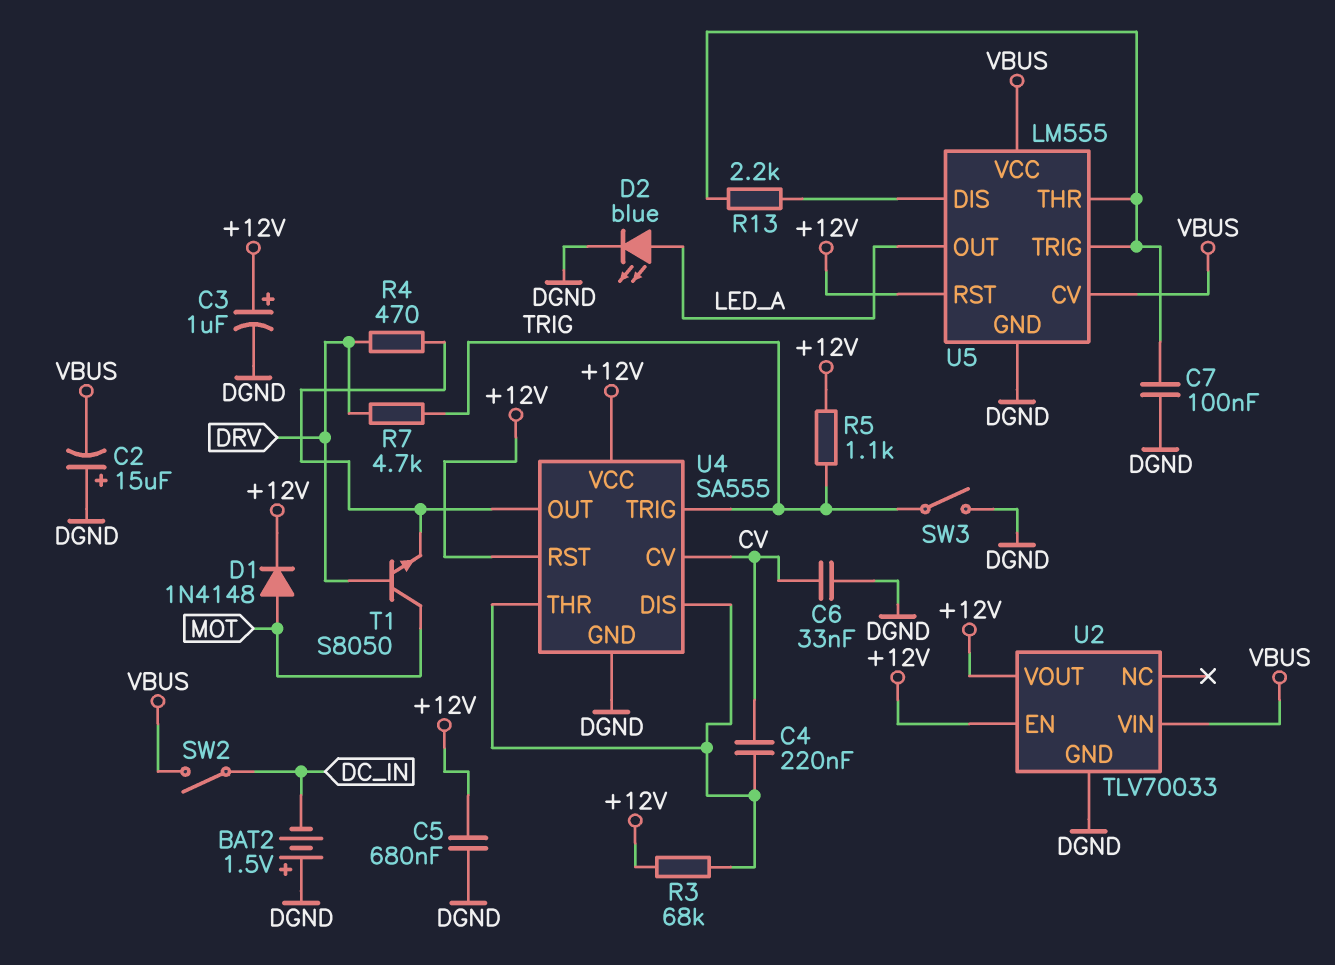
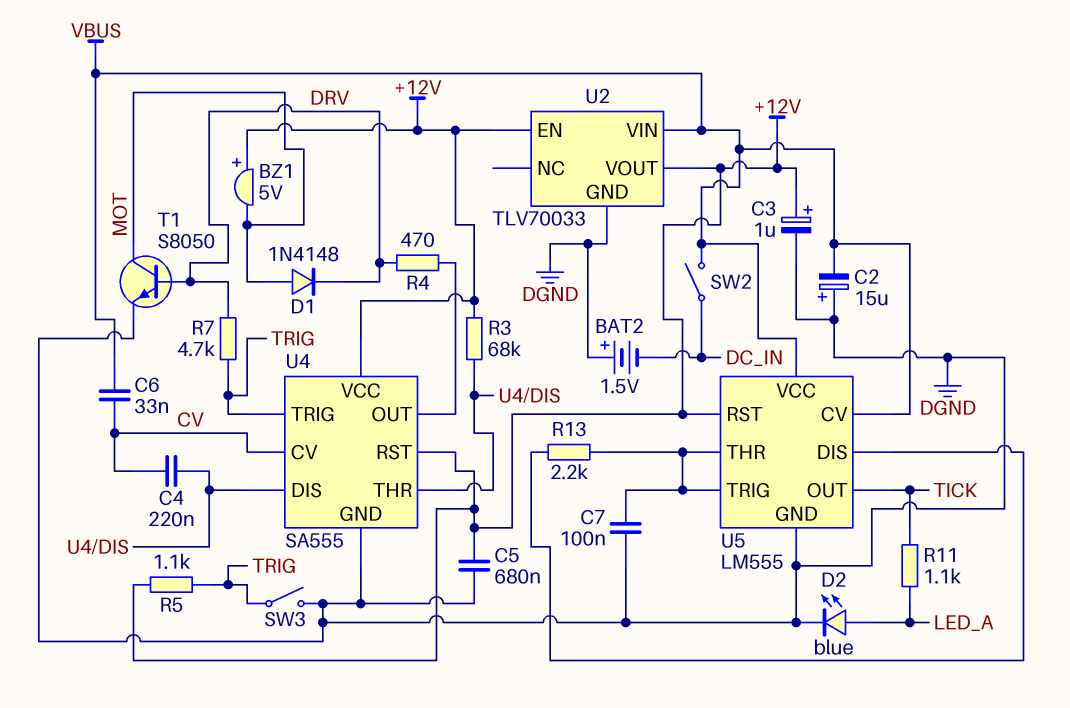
BZ1: none -> buzzer 5V (plus +12V, minus MOT)
C6: 33nF (CV, DGND) -> 33nF (CV, VBUS)
D1: diode 1N4148 (A MOT, K +12V) -> diode 1N4148 (A MOT, K DRV)
R11: none -> 1.1k (LED_A, TICK)
T1: NPN S8050 (B DRV, C MOT, E U4/OUT) -> NPN S8050 (B DRV, C MOT, E DGND)
U5 pin OUT: LED_A -> TICK

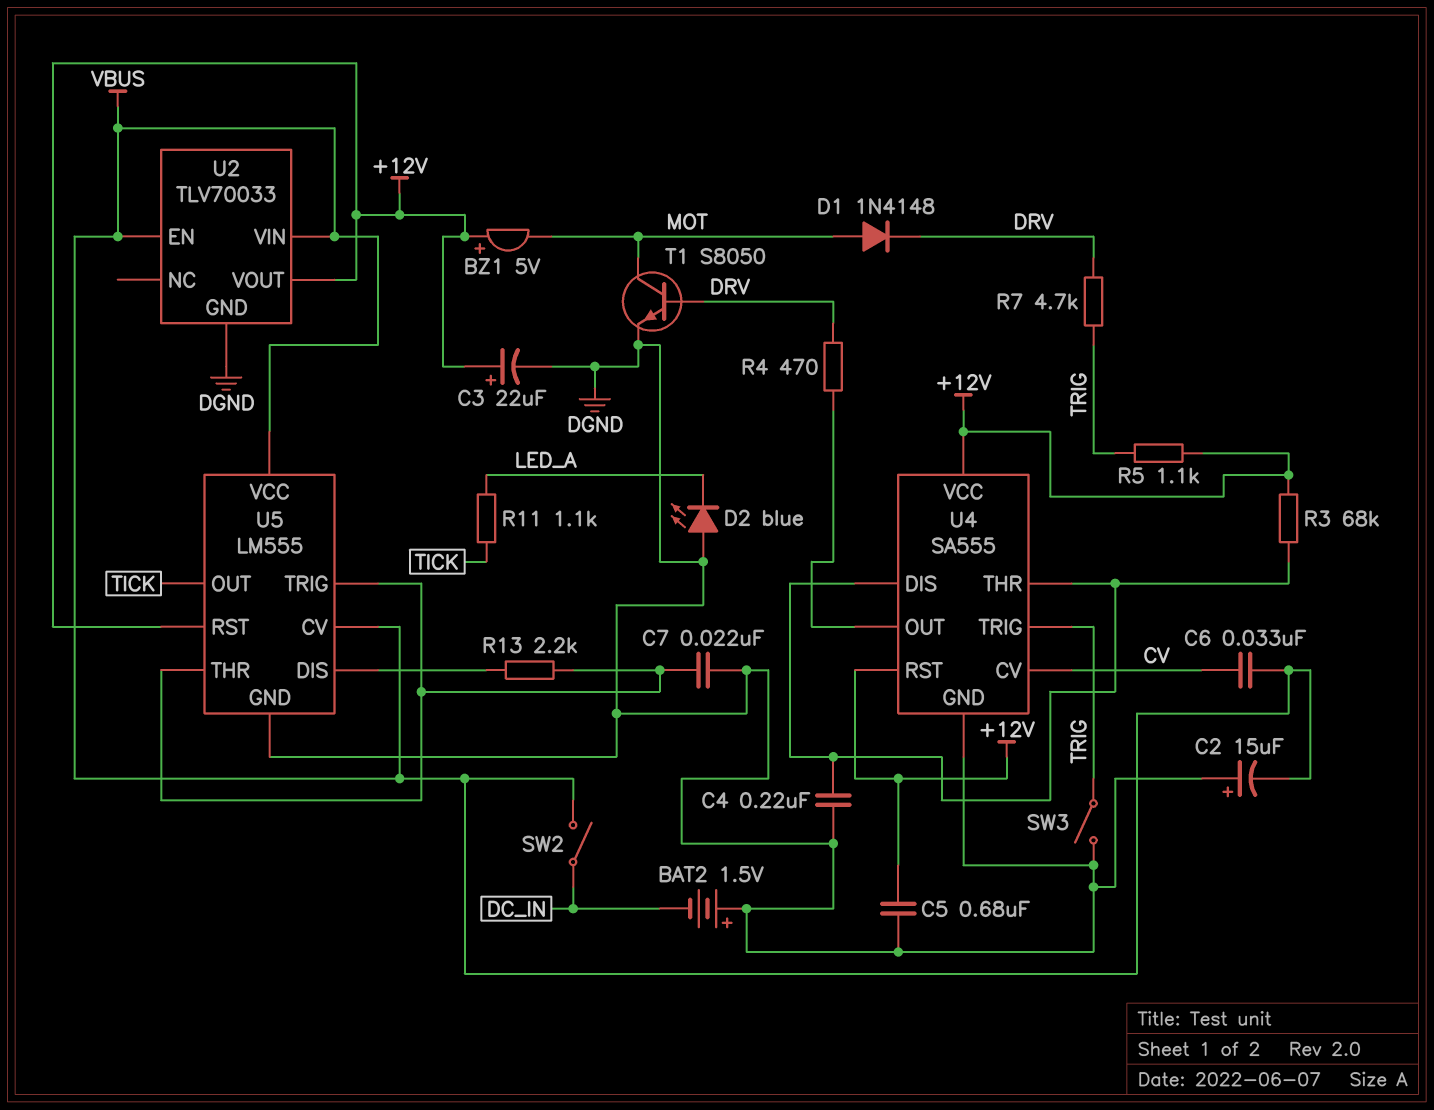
C3: 1uF (plus +12V, minus DGND) -> 22uF (plus +12V, minus DGND)
C4: 220nF (CV, U4/DIS) -> 220nF (DGND, U4/DIS)
C7: 100nF (DGND, U5/THR) -> 22nF (DGND, U5/THR)
D2: LED blue (A LED_A, K DGND) -> LED blue (A DGND, K LED_A)
U2 pin EN: +12V -> VBUS

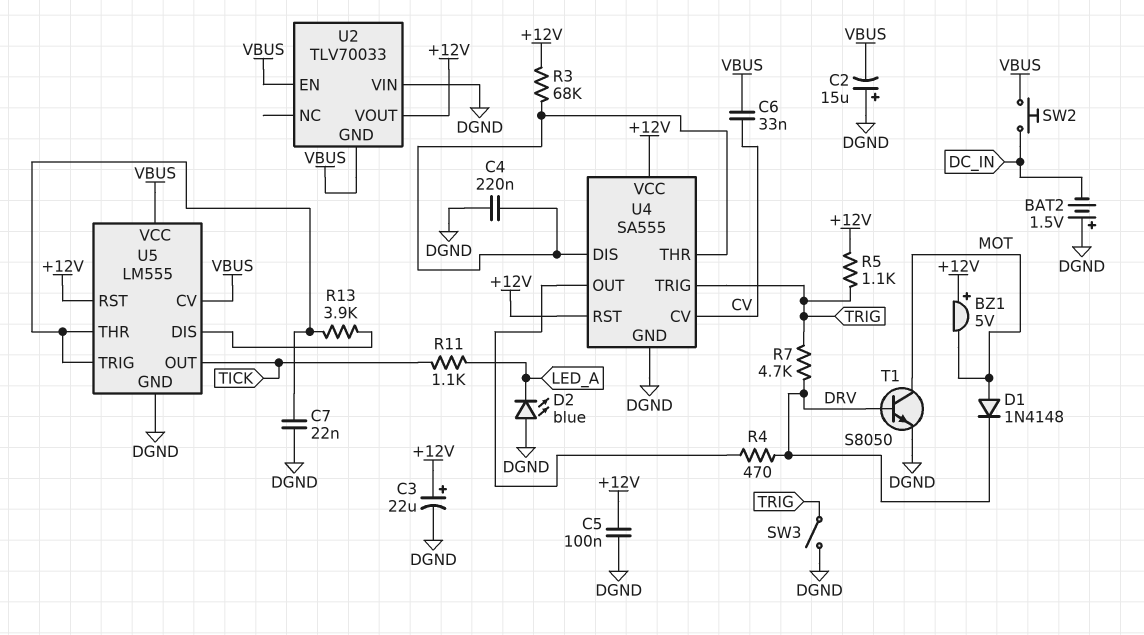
C5: 680nF (+12V, DGND) -> 100nF (+12V, DGND)
R13: 2.2k (U5/DIS, U5/THR) -> 3.9k (U5/DIS, U5/THR)
SW2: switch (DC_IN, VBUS) -> button (DC_IN, VBUS)
U2 pin GND: DGND -> VBUS
U2 pin VIN: VBUS -> DGND

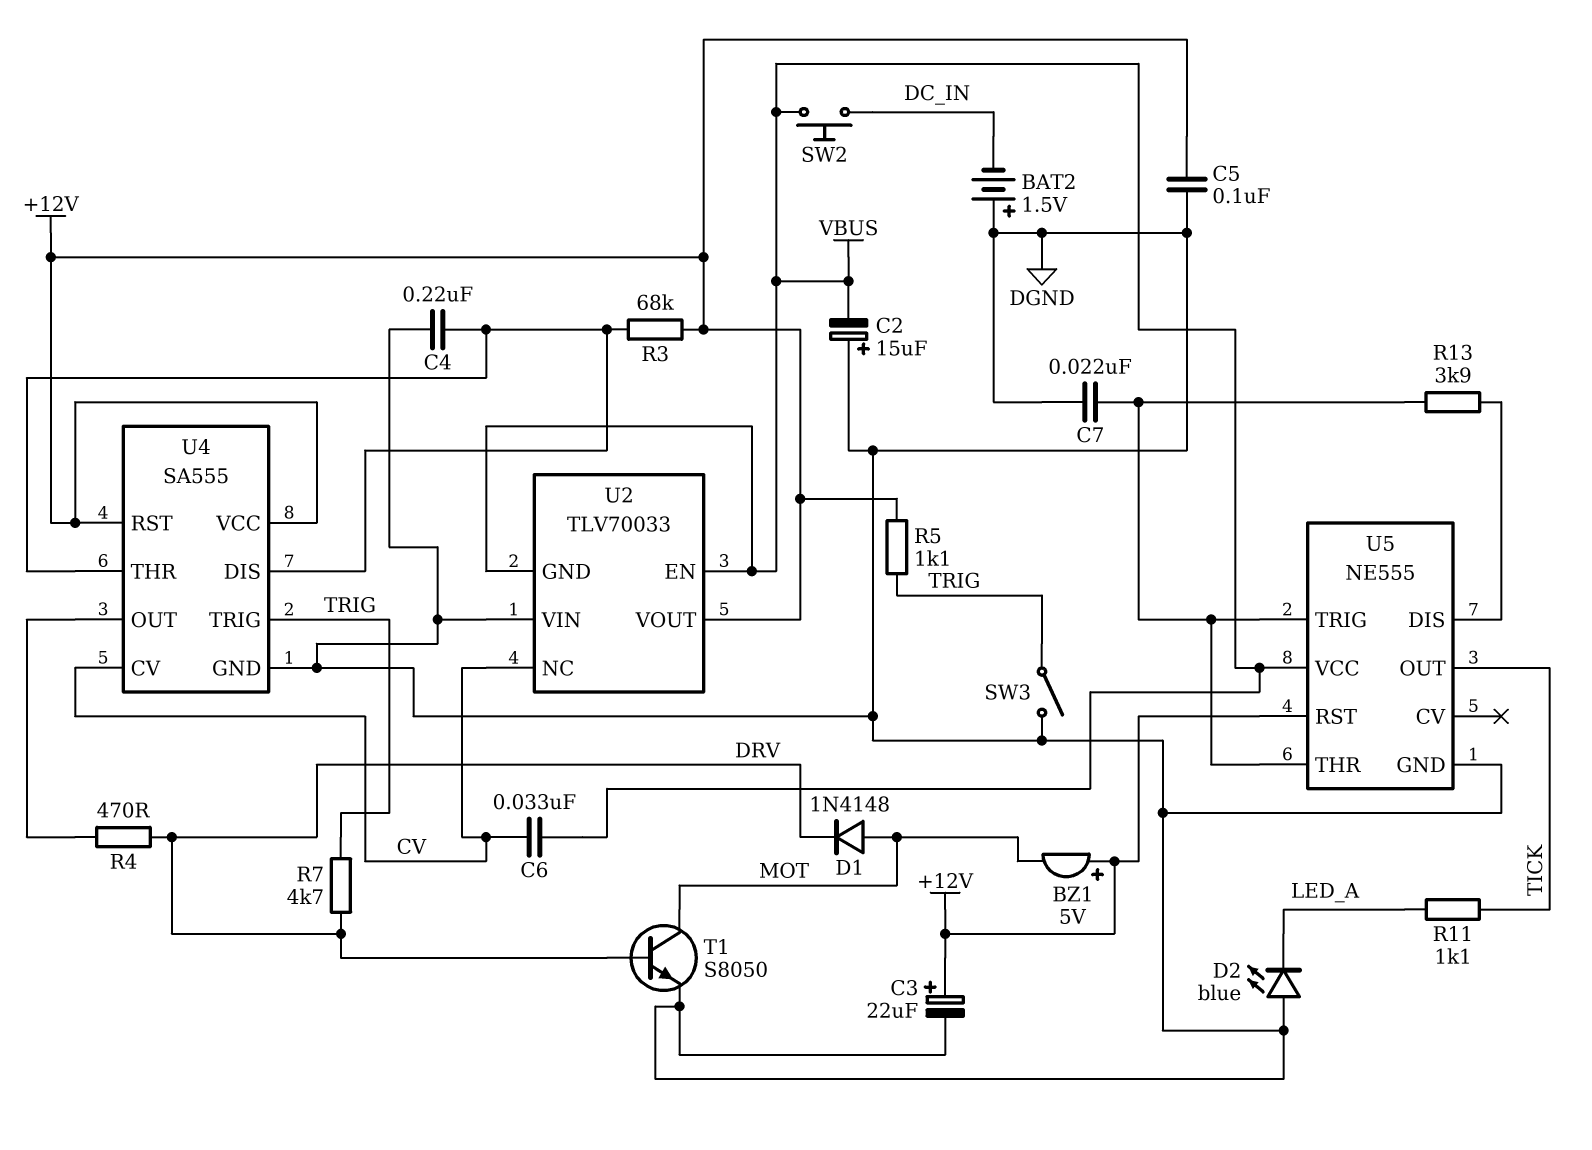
U2 pin NC: none -> CV
U5: LM555 -> NE555
U5 pin CV: VBUS -> none

